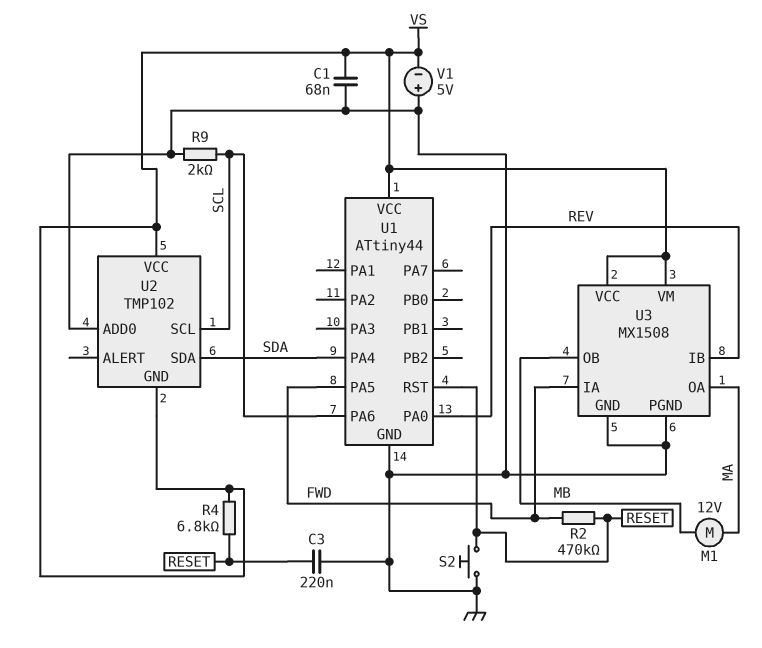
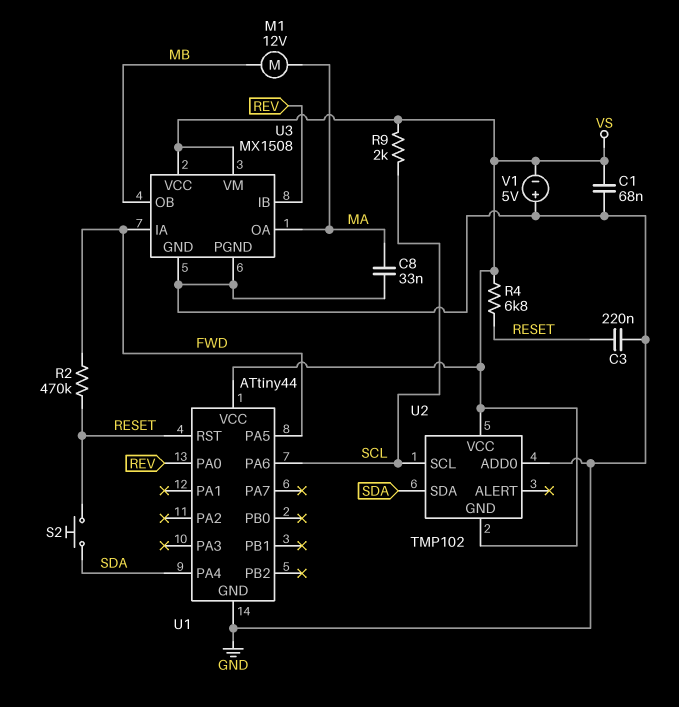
C8: none -> 33nF (GND, MA)
R9: 2k (GND, SCL) -> 2k (SCL, VS)
S2: button (GND, RESET) -> button (RESET, SDA)

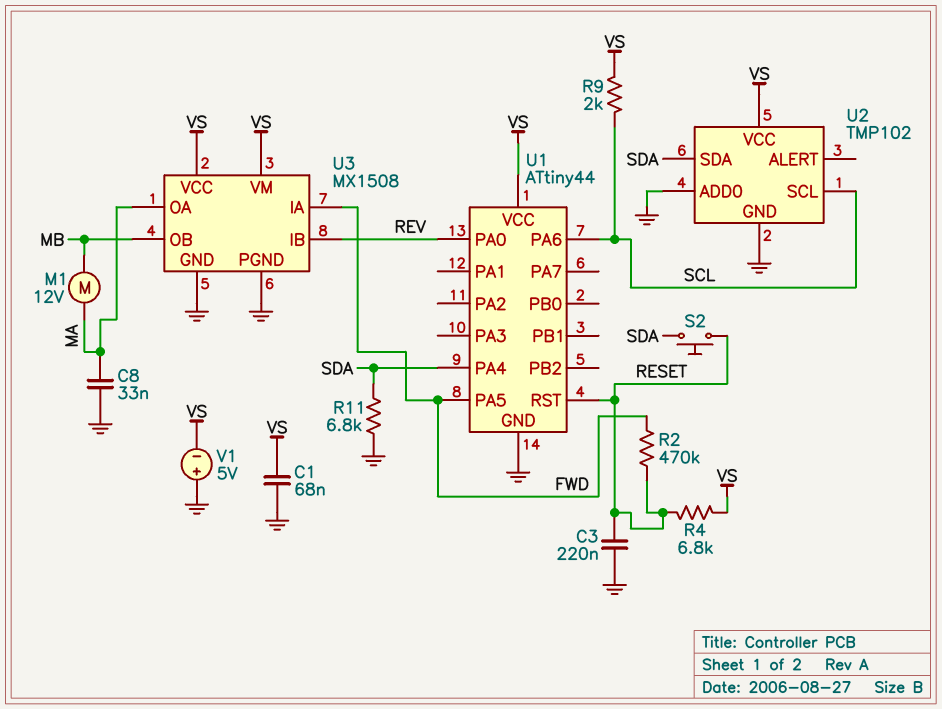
R11: none -> 6.8k (GND, SDA)
U2 pin GND: VS -> GND

